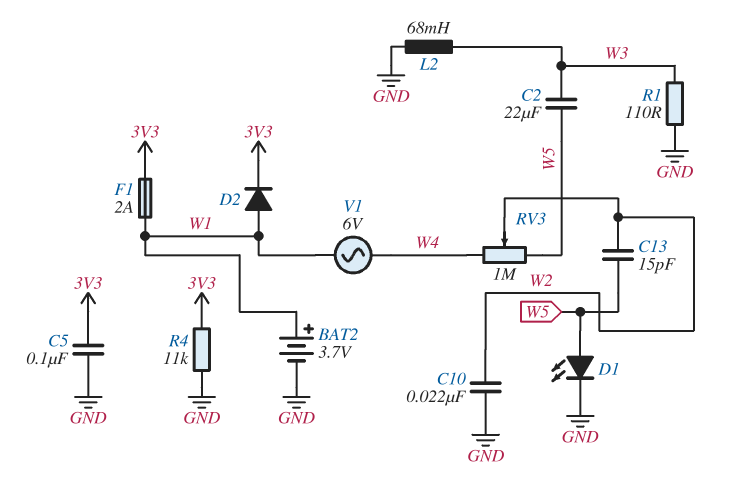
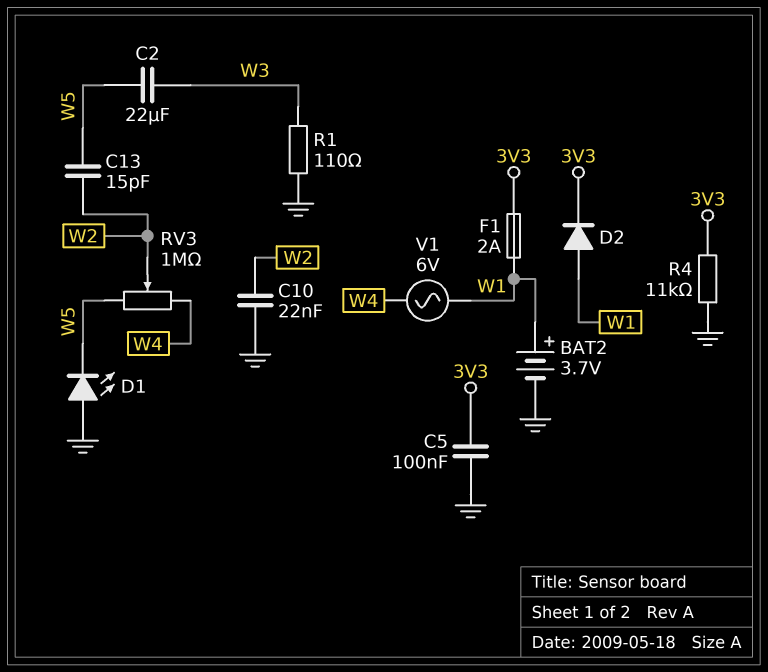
D1: LED (A W5, K GND) -> LED (A GND, K W5)
L2: 68mH (GND, W3) -> none

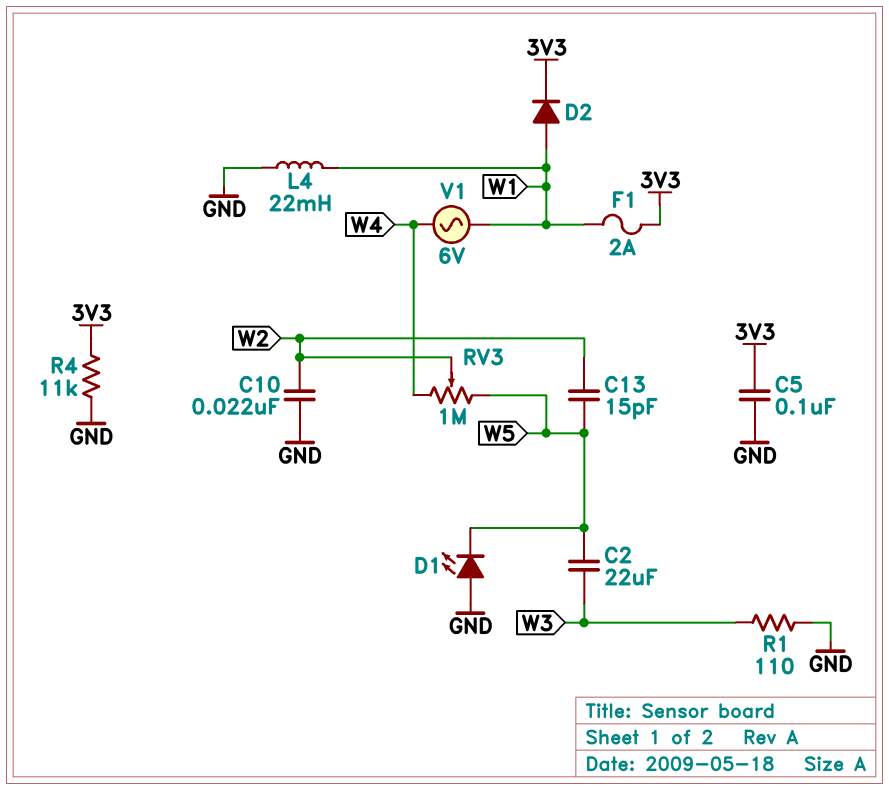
BAT2: 3.7V (plus W1, minus GND) -> none
L4: none -> 22mH (GND, W1)

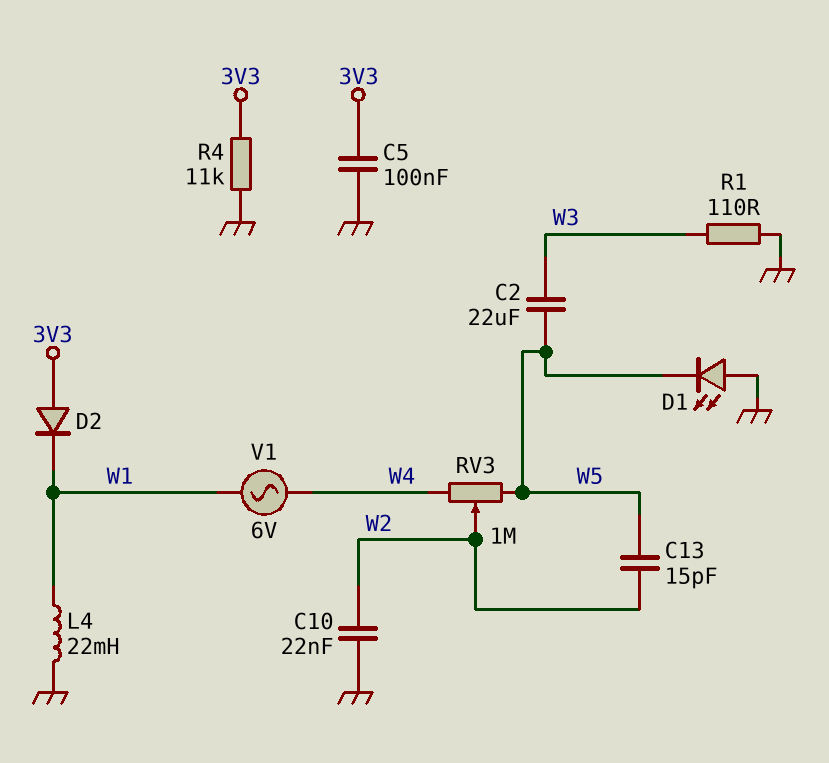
D2: diode (A W1, K 3V3) -> diode (A 3V3, K W1)
F1: 2A (3V3, W1) -> none

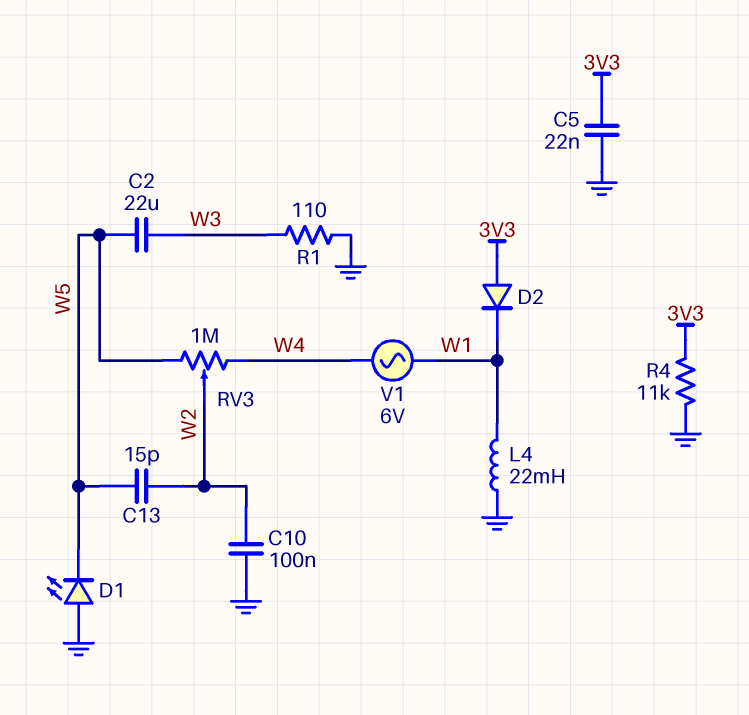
C5: 100nF (3V3, GND) -> 22nF (3V3, GND)
C10: 22nF (GND, W2) -> 100nF (GND, W2)

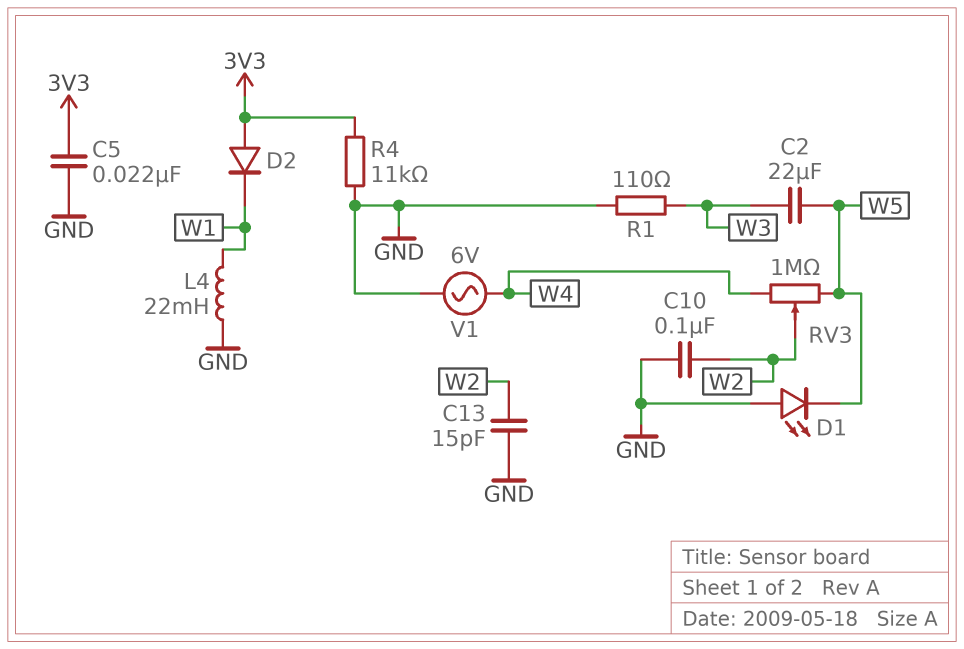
C13: 15pF (W2, W5) -> 15pF (GND, W2)
V1: AC 6V (W1, W4) -> AC 6V (GND, W4)

